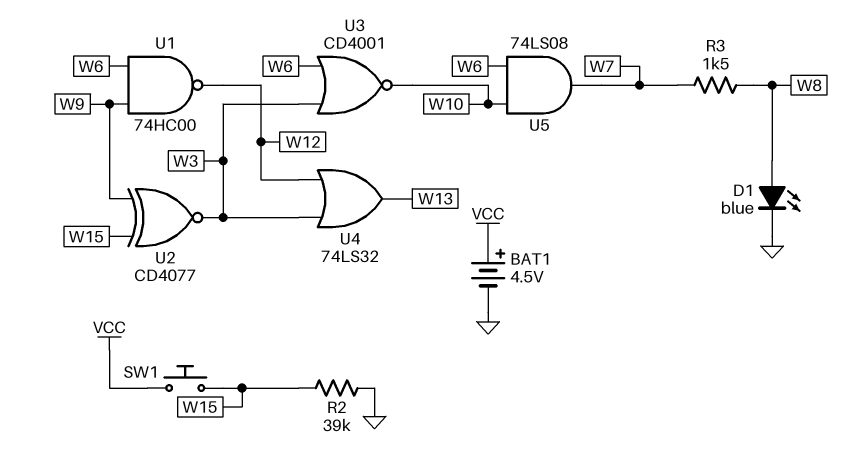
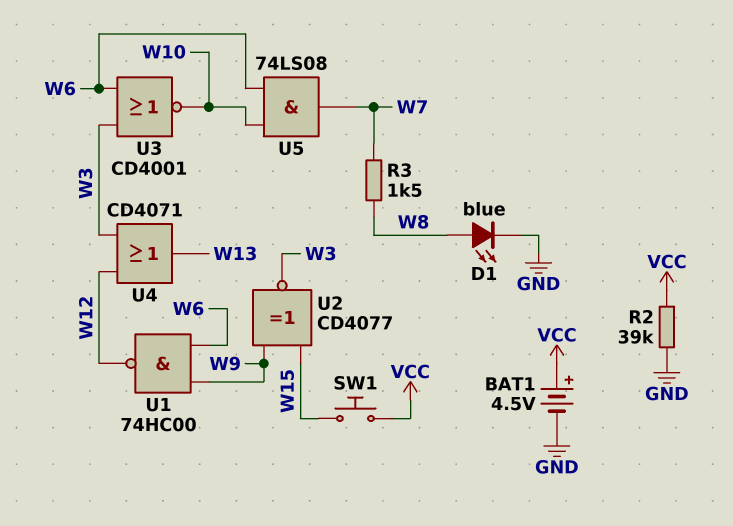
R2: 39k (GND, W15) -> 39k (GND, VCC)
U4: OR 74LS32 (in W3, in W12, out W13) -> OR CD4071 (in W3, in W12, out W13)

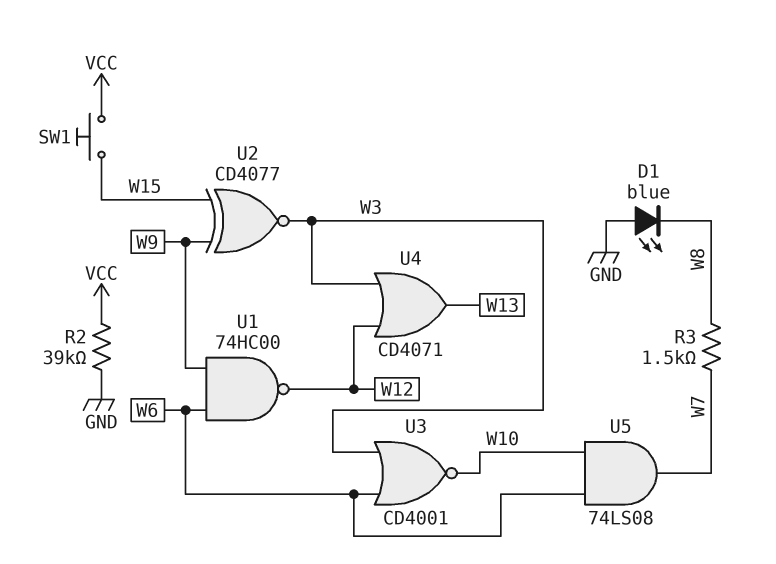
BAT1: 4.5V (plus VCC, minus GND) -> none
D1: LED blue (A W8, K GND) -> LED blue (A GND, K W8)

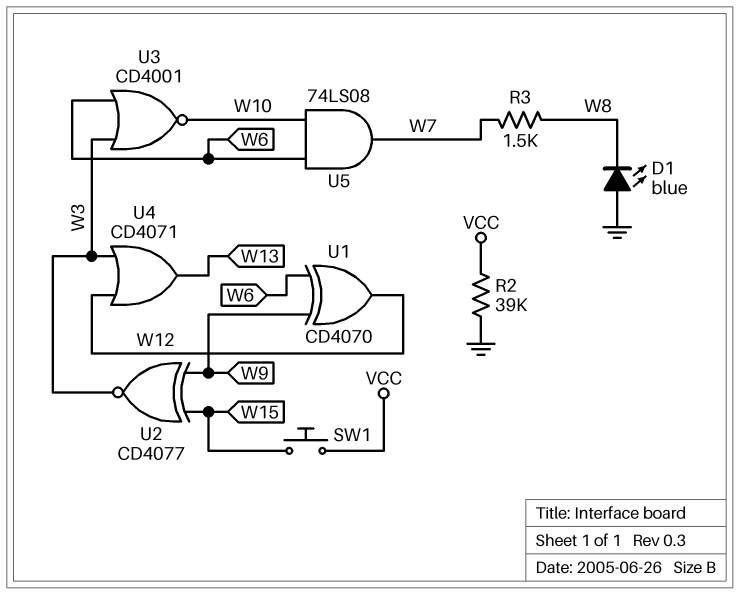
U1: NAND 74HC00 (in W6, in W9, out W12) -> XOR CD4070 (in W6, in W9, out W12)

